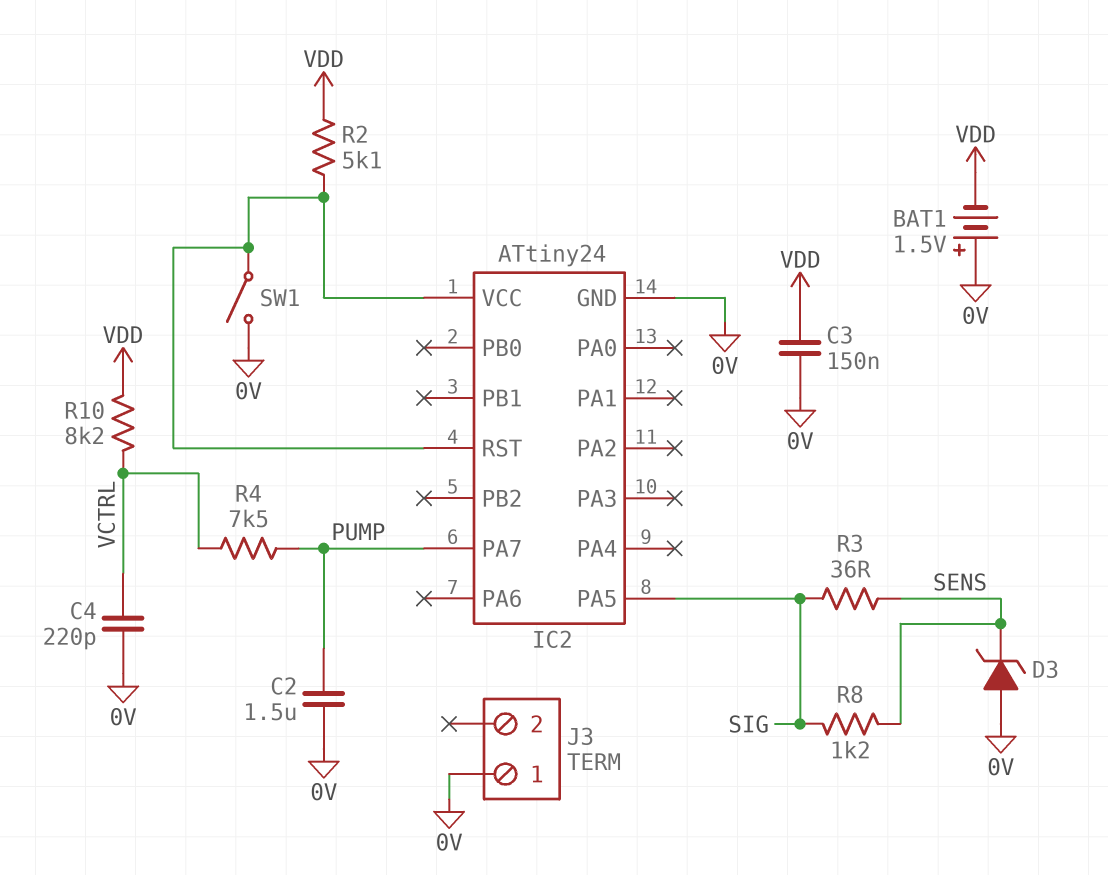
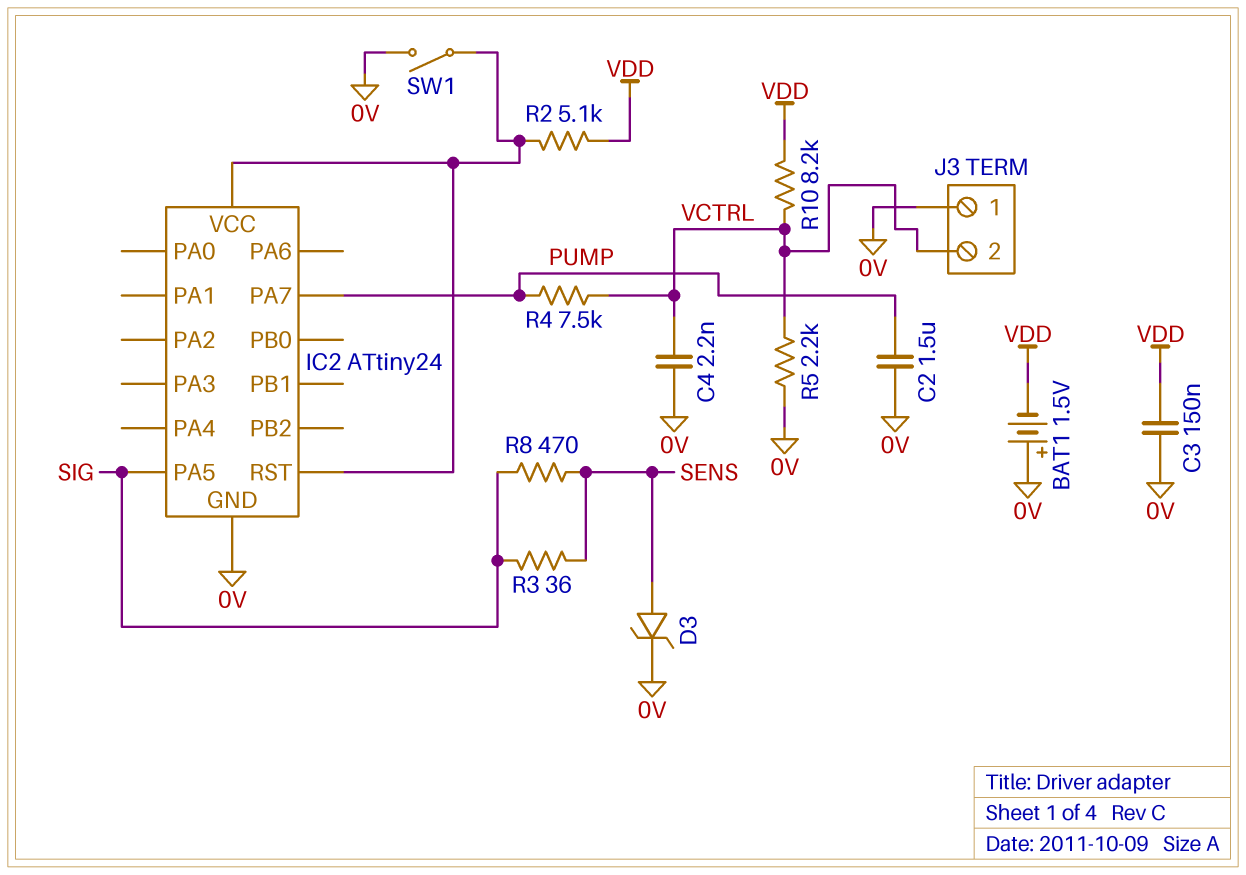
C4: 220pF (0V, VCTRL) -> 2.2nF (0V, VCTRL)
D3: zener (A 0V, K SENS) -> zener (A SENS, K 0V)
J3 pin 2: none -> VCTRL
R5: none -> 2.2k (0V, VCTRL)
R8: 1.2k (SENS, SIG) -> 470 (SENS, SIG)

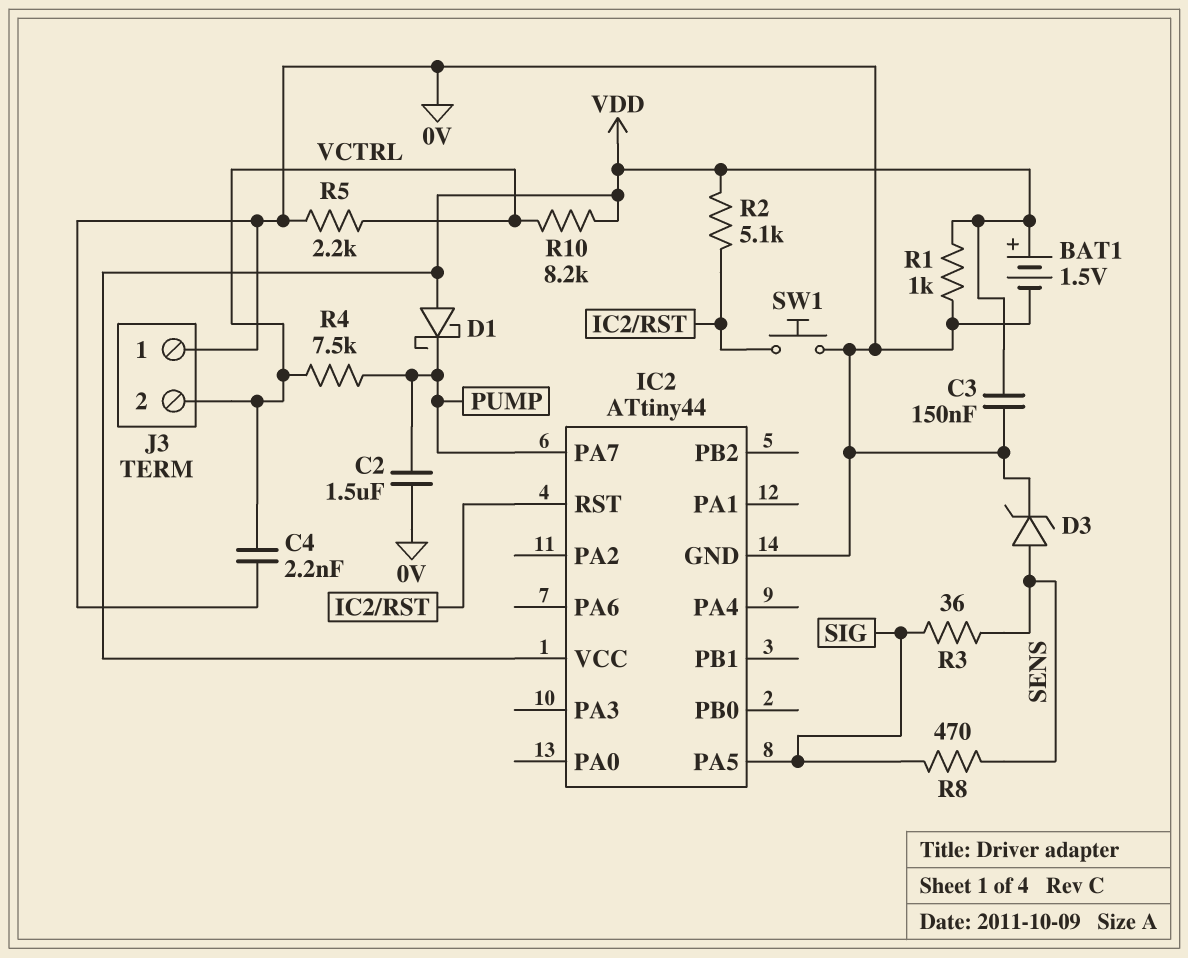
BAT1: 1.5V (plus 0V, minus VDD) -> 1.5V (plus VDD, minus 0V)
D1: none -> schottky (A VDD, K PUMP)
IC2: ATtiny24 -> ATtiny44
IC2 pin VCC: IC2/RST -> VDD
R1: none -> 1k (0V, VDD)
SW1: switch (0V, IC2/RST) -> button (0V, IC2/RST)

